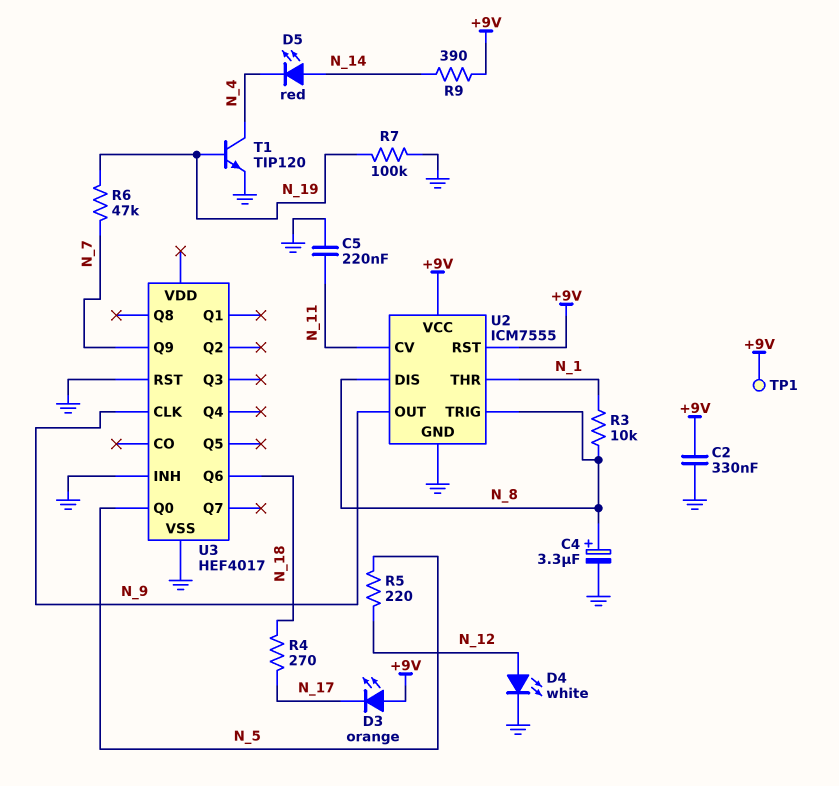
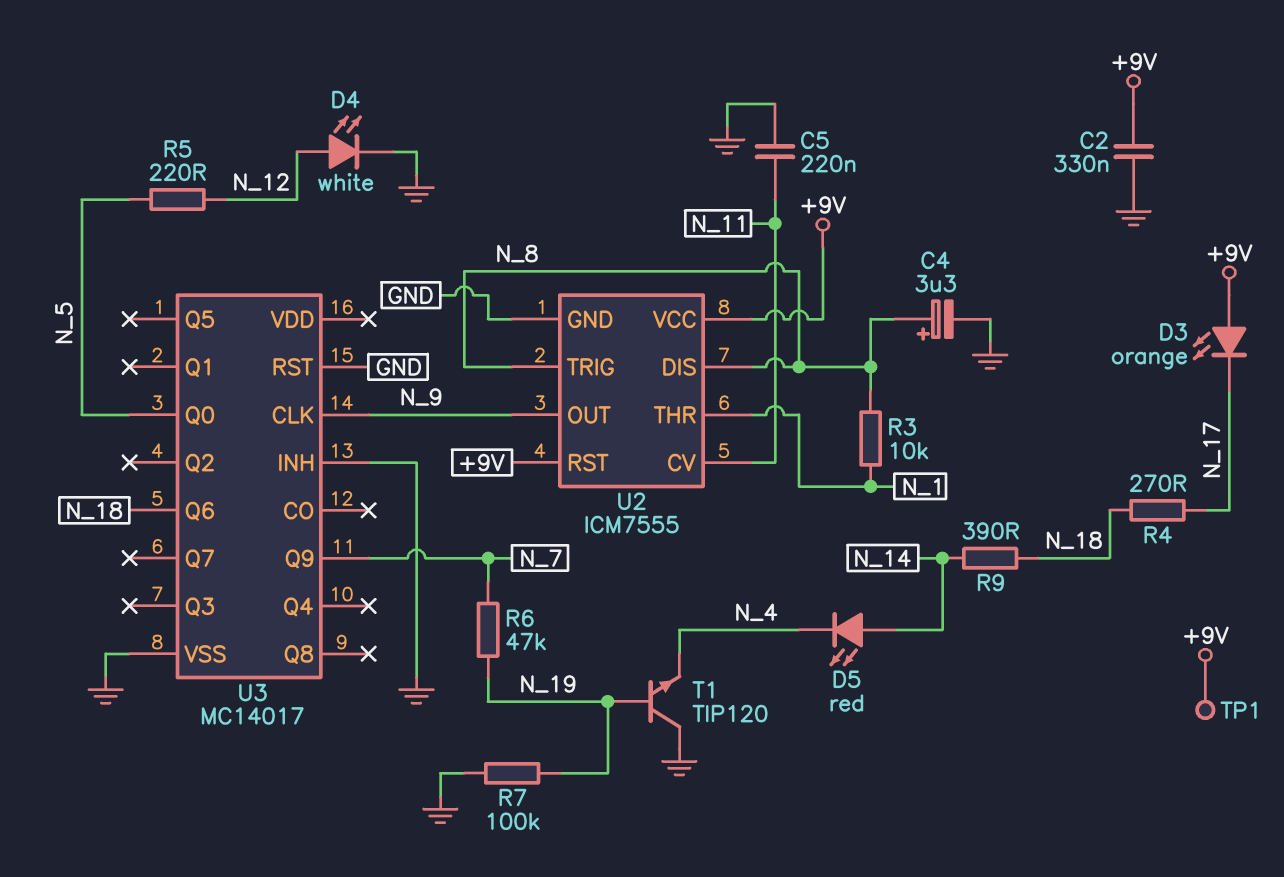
R9: 390 (+9V, N_14) -> 390 (N_14, N_18)
T1: NPN TIP120 (B N_19, C N_4, E GND) -> NPN TIP120 (B N_19, C GND, E N_4)
U3: HEF4017 -> MC14017

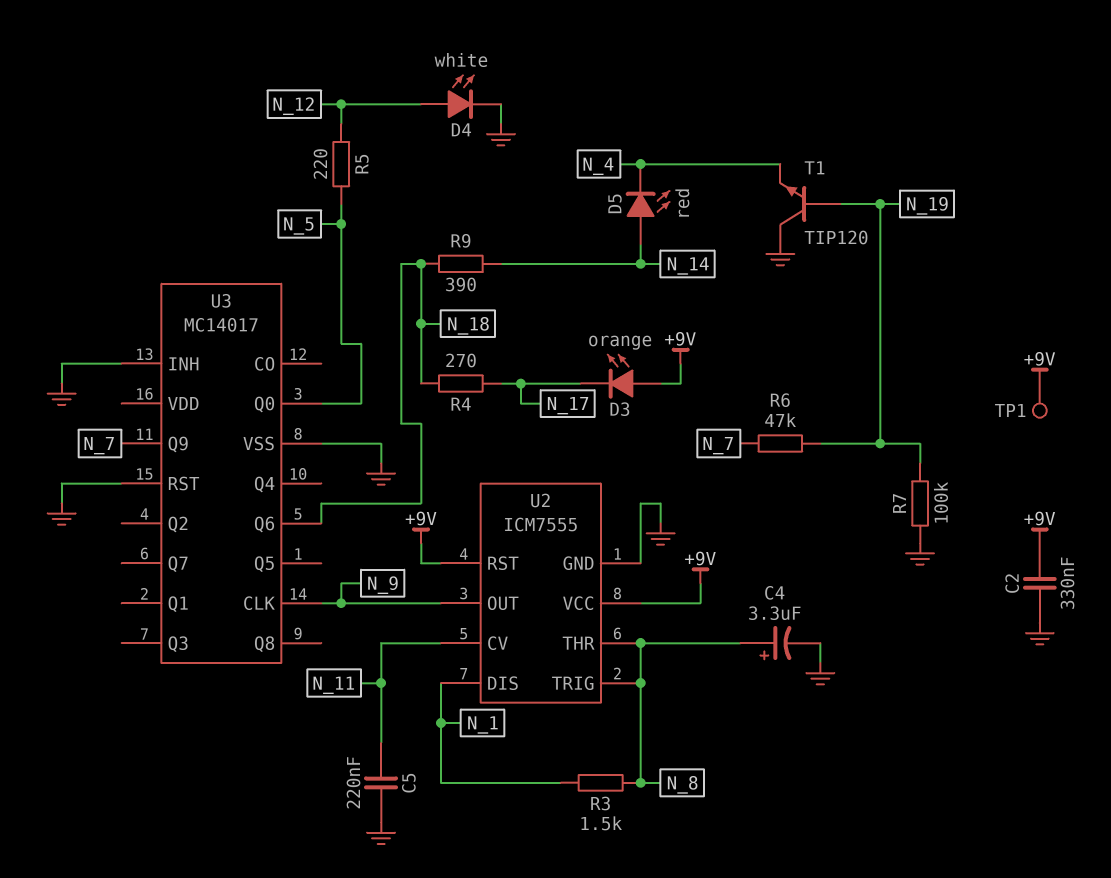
R3: 10k (N_1, N_8) -> 1.5k (N_1, N_8)
U2 pin DIS: N_8 -> N_1
U2 pin THR: N_1 -> N_8

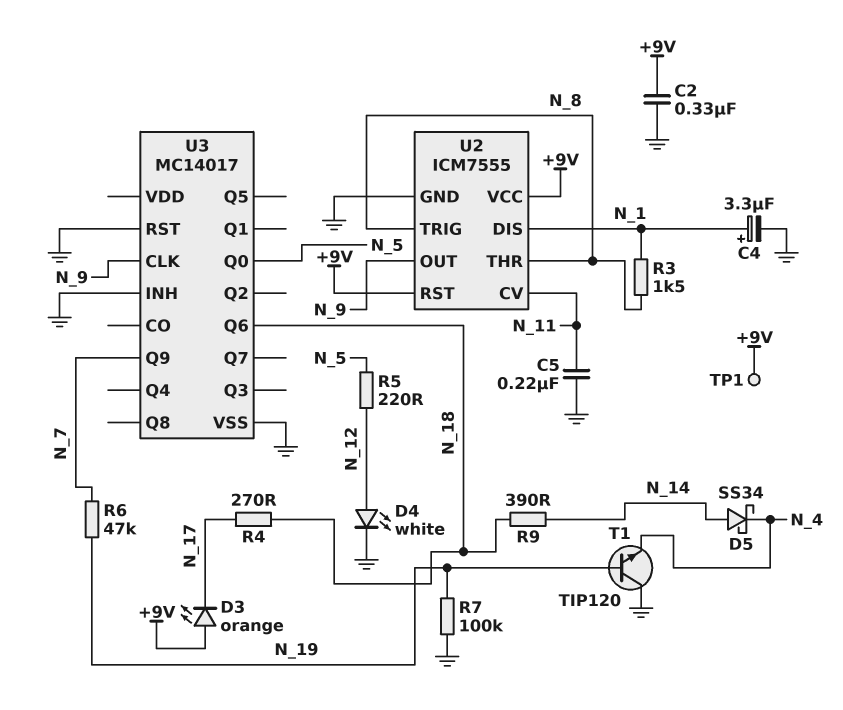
C4: 3.3uF (plus N_8, minus GND) -> 3.3uF (plus N_1, minus GND)
D5: LED red (A N_14, K N_4) -> schottky SS34 (A N_14, K N_4)

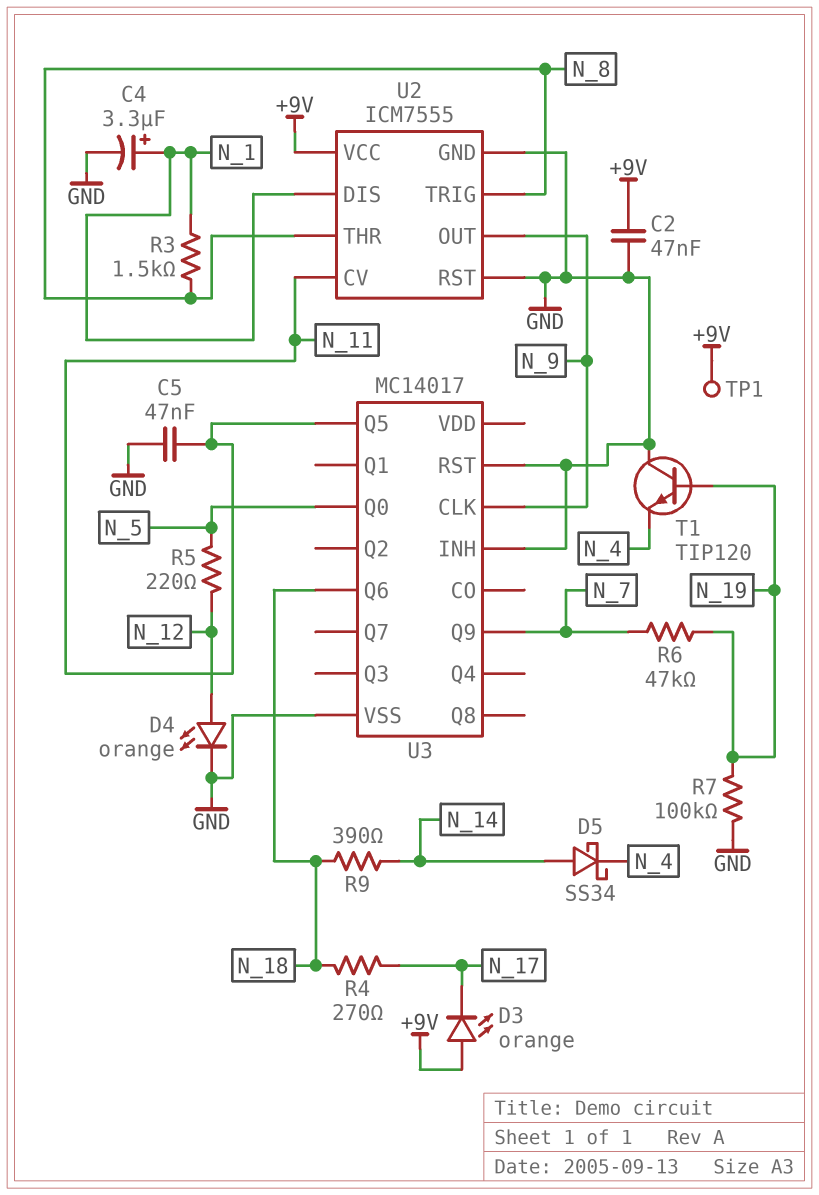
C2: 330nF (+9V, GND) -> 47nF (+9V, GND)
C5: 220nF (GND, N_11) -> 47nF (GND, N_11)
D4: LED white (A N_12, K GND) -> LED orange (A N_12, K GND)
U2 pin RST: +9V -> GND
U3 pin Q5: none -> N_11

